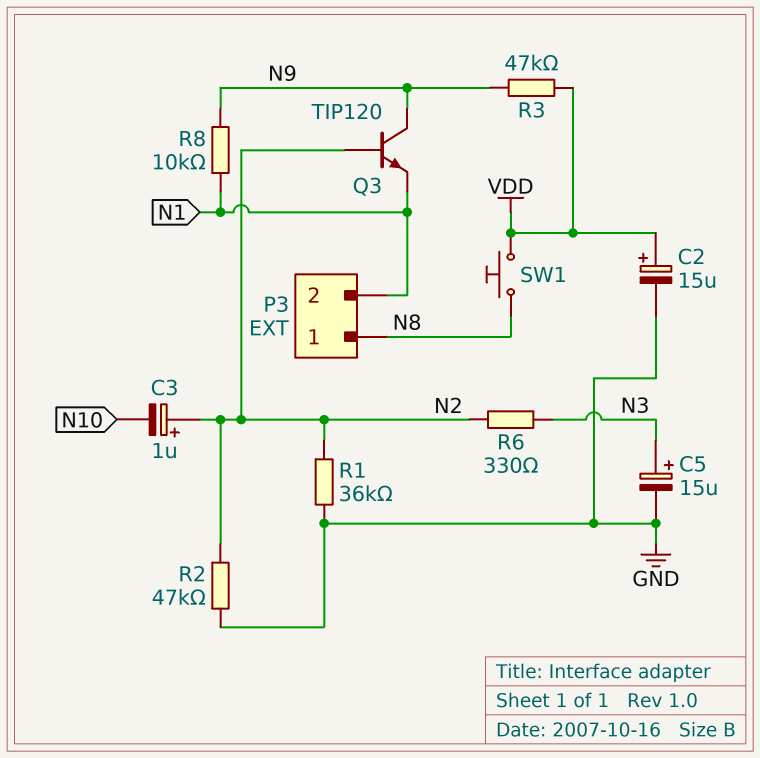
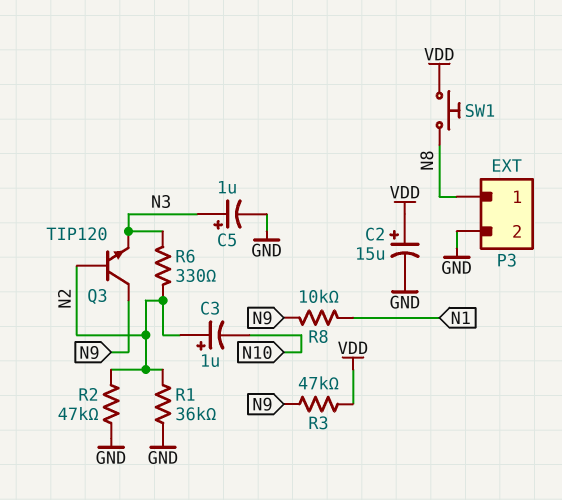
C5: 15uF (plus N3, minus GND) -> 1uF (plus N3, minus GND)
P3 pin 2: N1 -> GND
Q3: NPN TIP120 (B N2, C N9, E N1) -> NPN TIP120 (B N2, C N9, E N3)

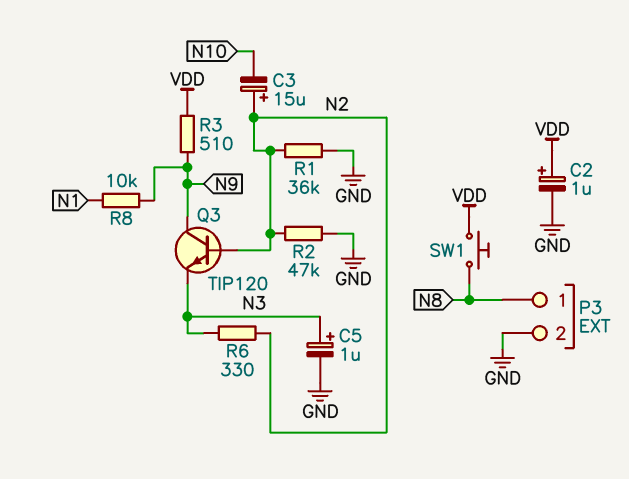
C2: 15uF (plus VDD, minus GND) -> 1uF (plus VDD, minus GND)
C3: 1uF (plus N2, minus N10) -> 15uF (plus N2, minus N10)
R3: 47k (N9, VDD) -> 510 (N9, VDD)

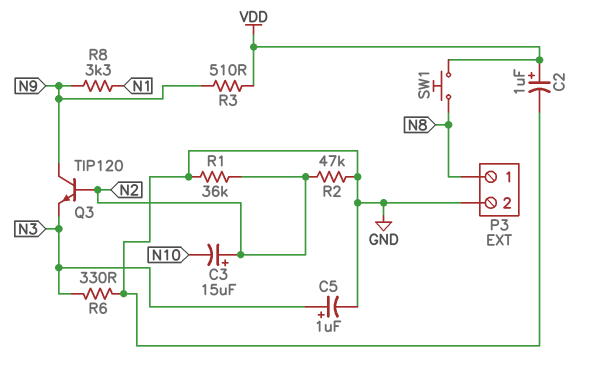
R6: 330 (N2, N3) -> 330 (GND, N3)
R8: 10k (N1, N9) -> 3.3k (N1, N9)

